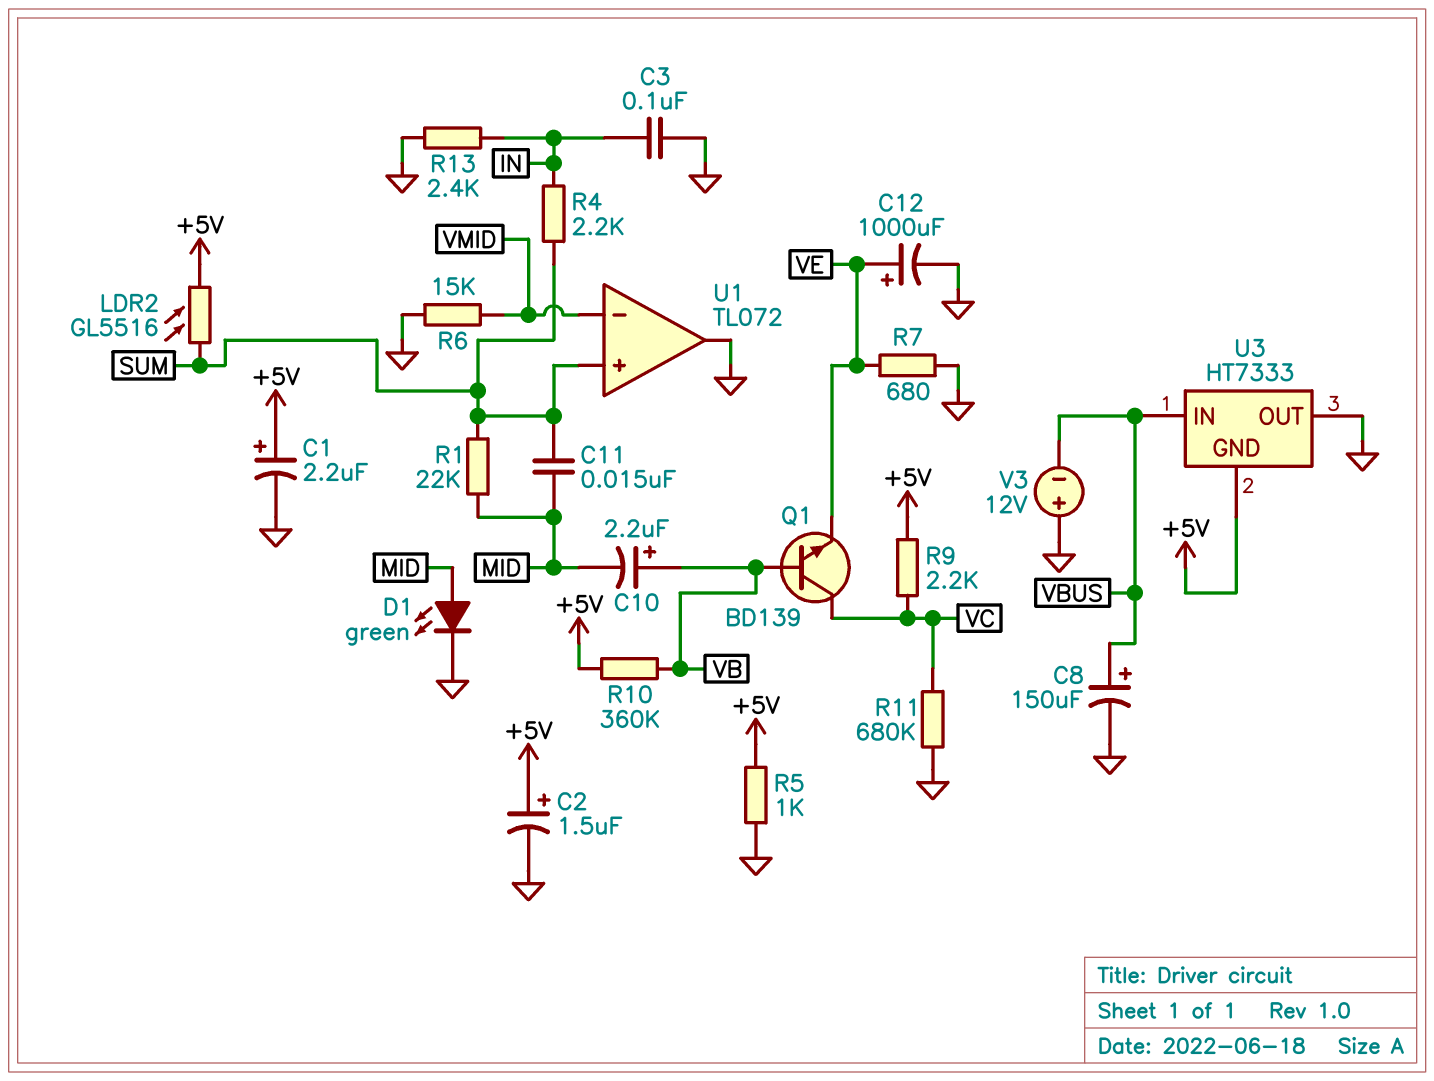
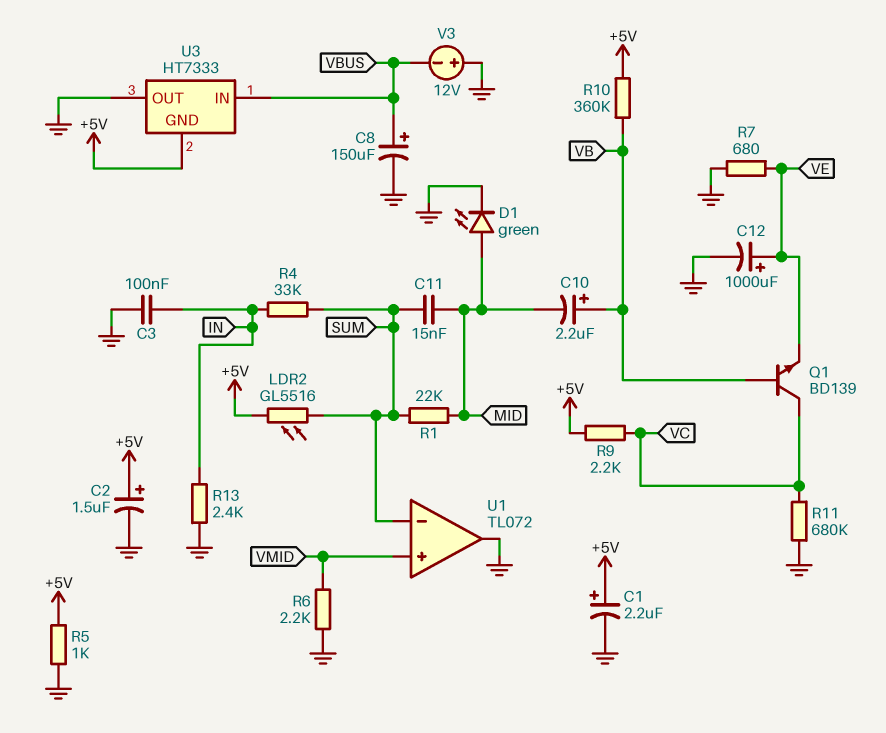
R4: 2.2k (IN, SUM) -> 33k (IN, SUM)
R6: 15k (GND, VMID) -> 2.2k (GND, VMID)
U1 pin in+: SUM -> VMID
U1 pin in-: VMID -> SUM

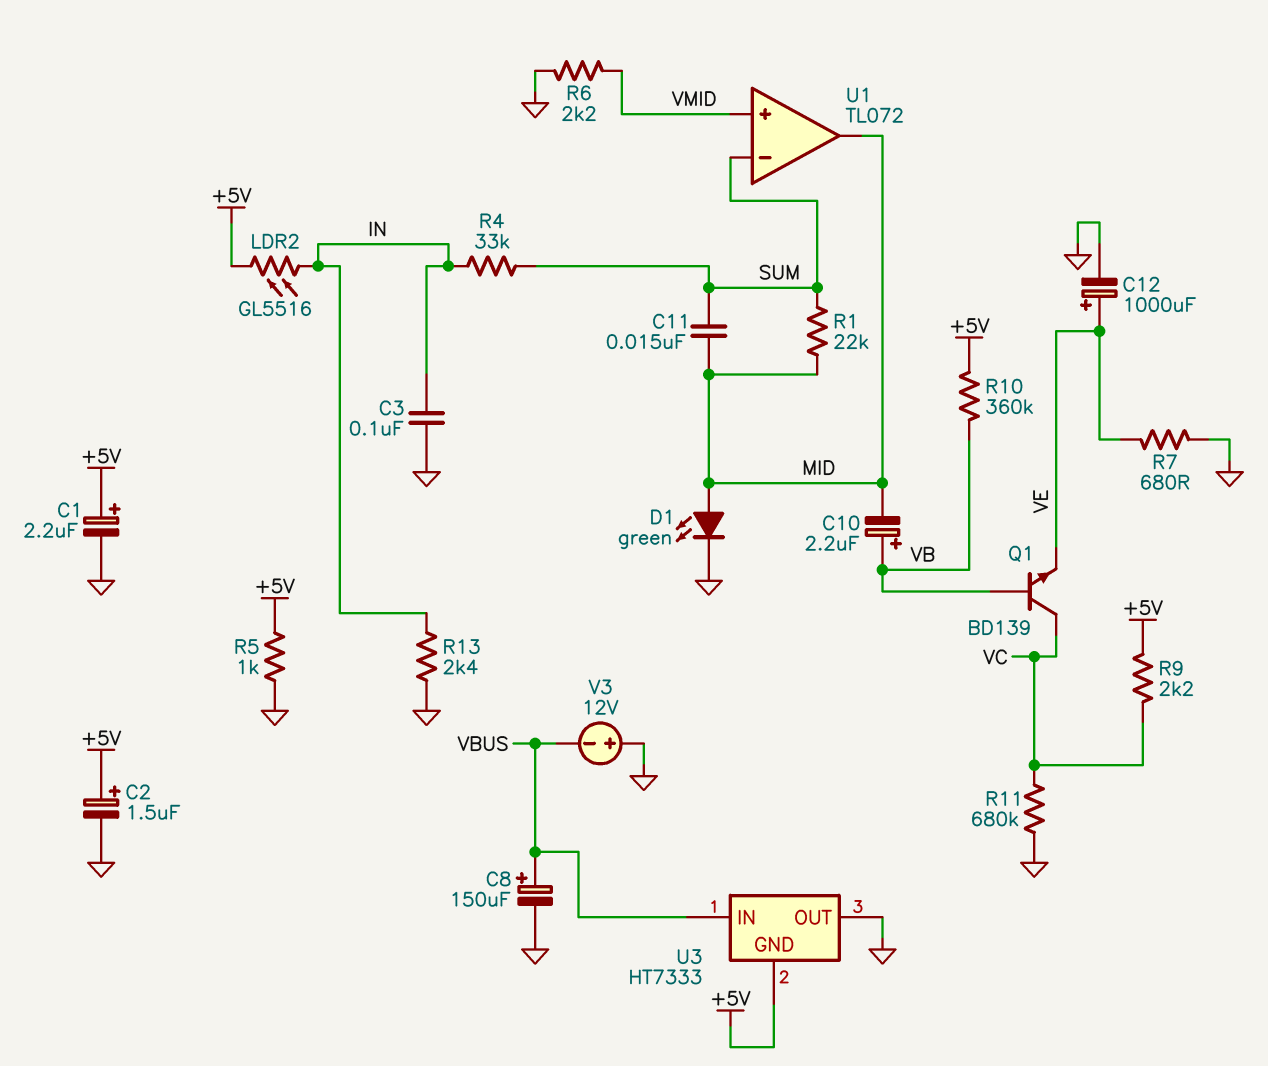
LDR2: GL5516 (+5V, SUM) -> GL5516 (+5V, IN)
U1 pin out: GND -> MID

